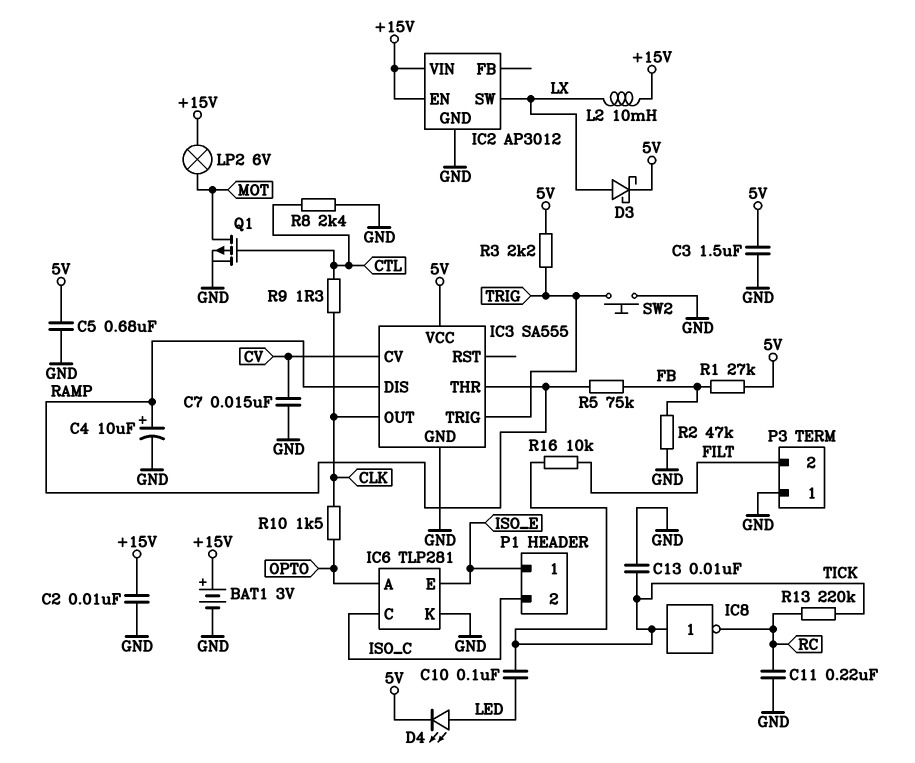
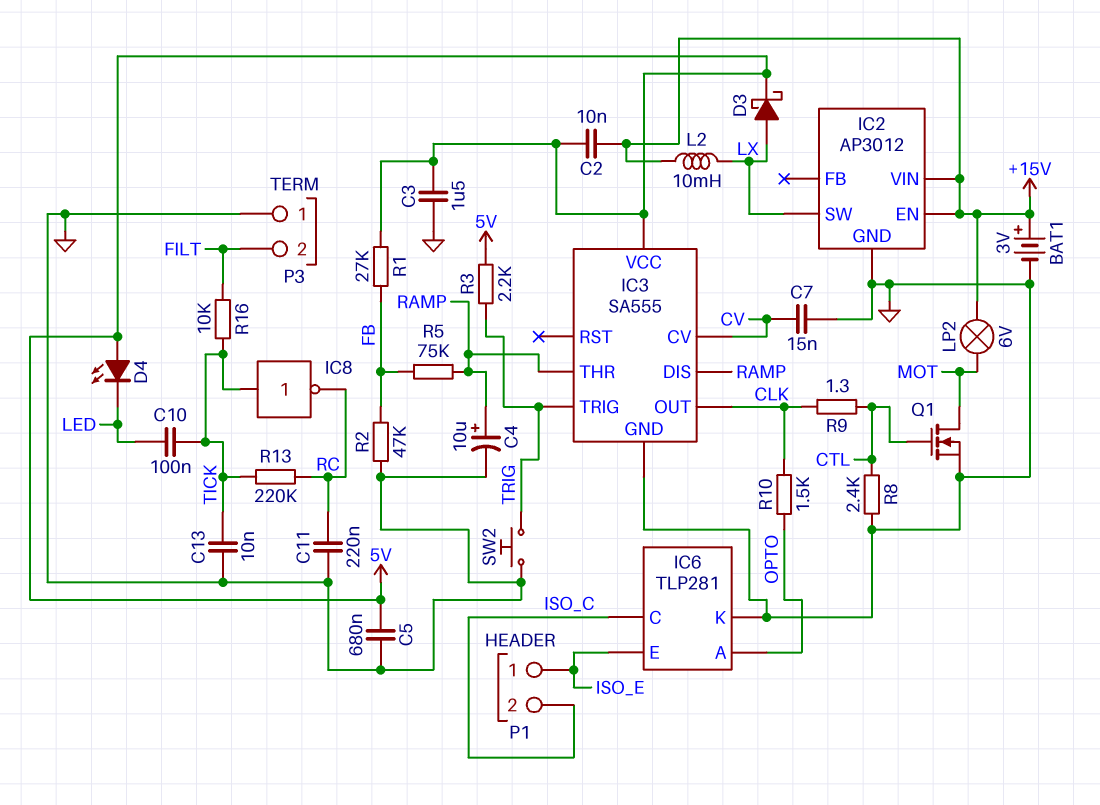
C2: 10nF (+15V, GND) -> 10nF (+15V, 5V)
D4: LED (A LED, K 5V) -> LED (A 5V, K LED)
Q1: PMOS (G CTL, D MOT, S GND) -> NMOS (G CTL, D MOT, S GND)

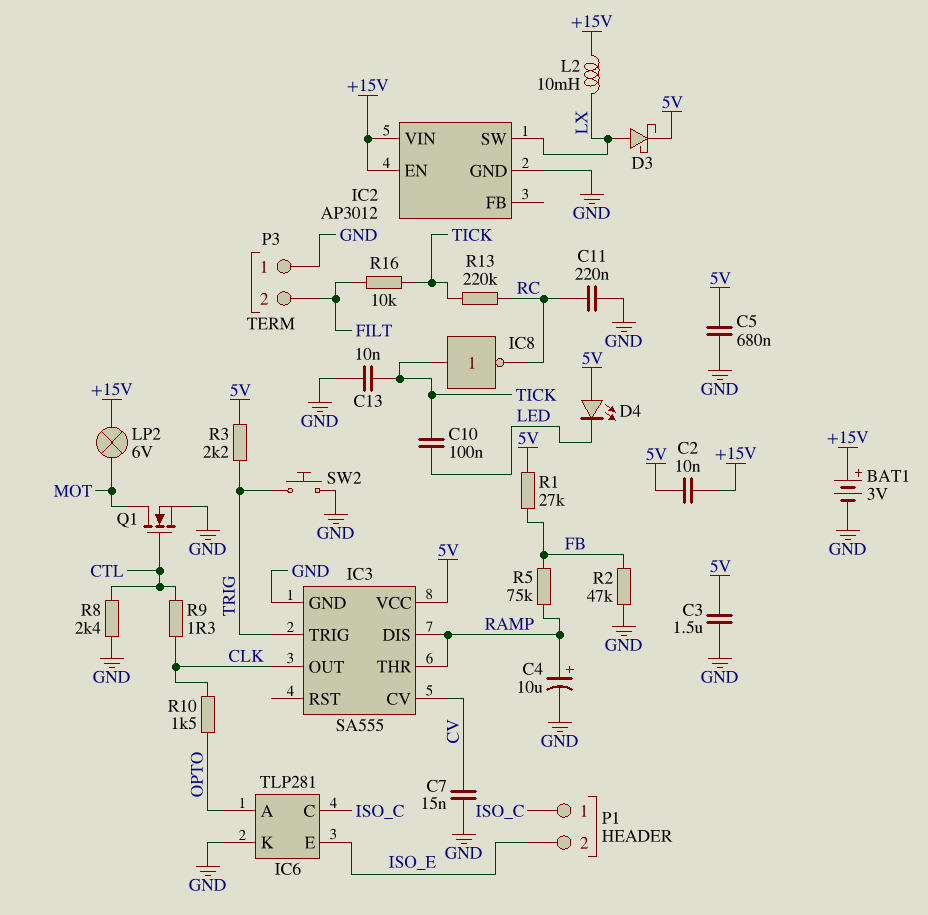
P1 pin 1: ISO_E -> ISO_C
P1 pin 2: ISO_C -> ISO_E

